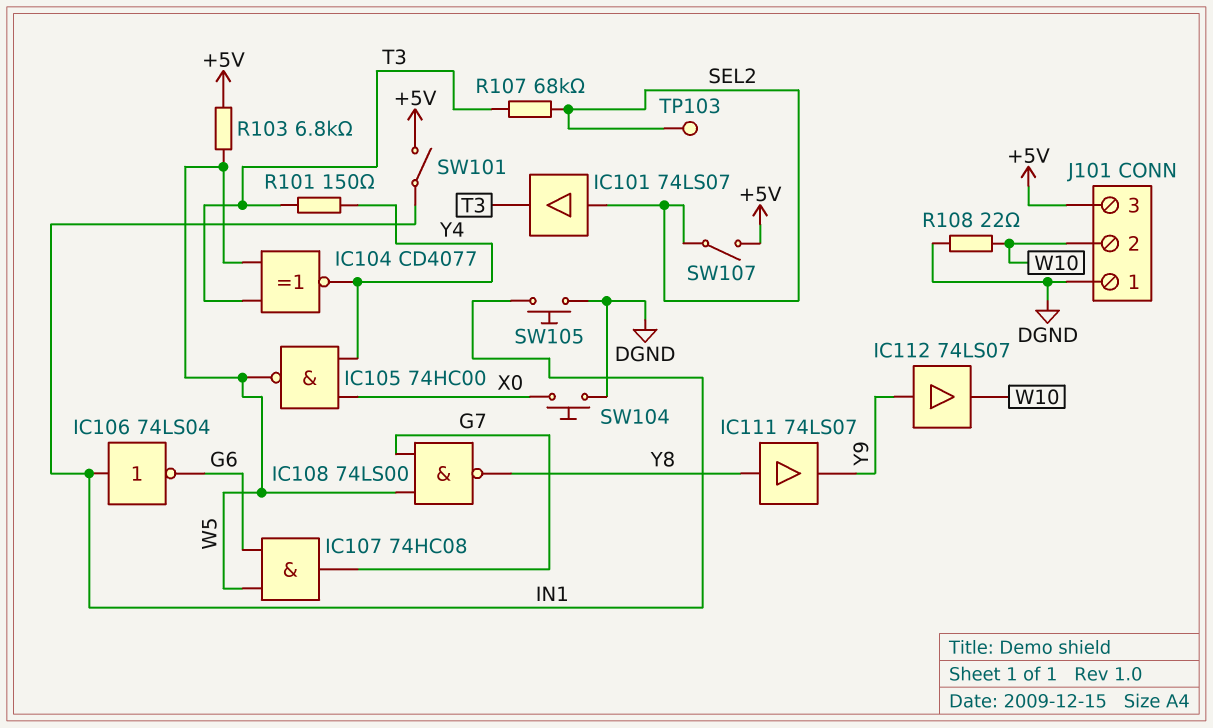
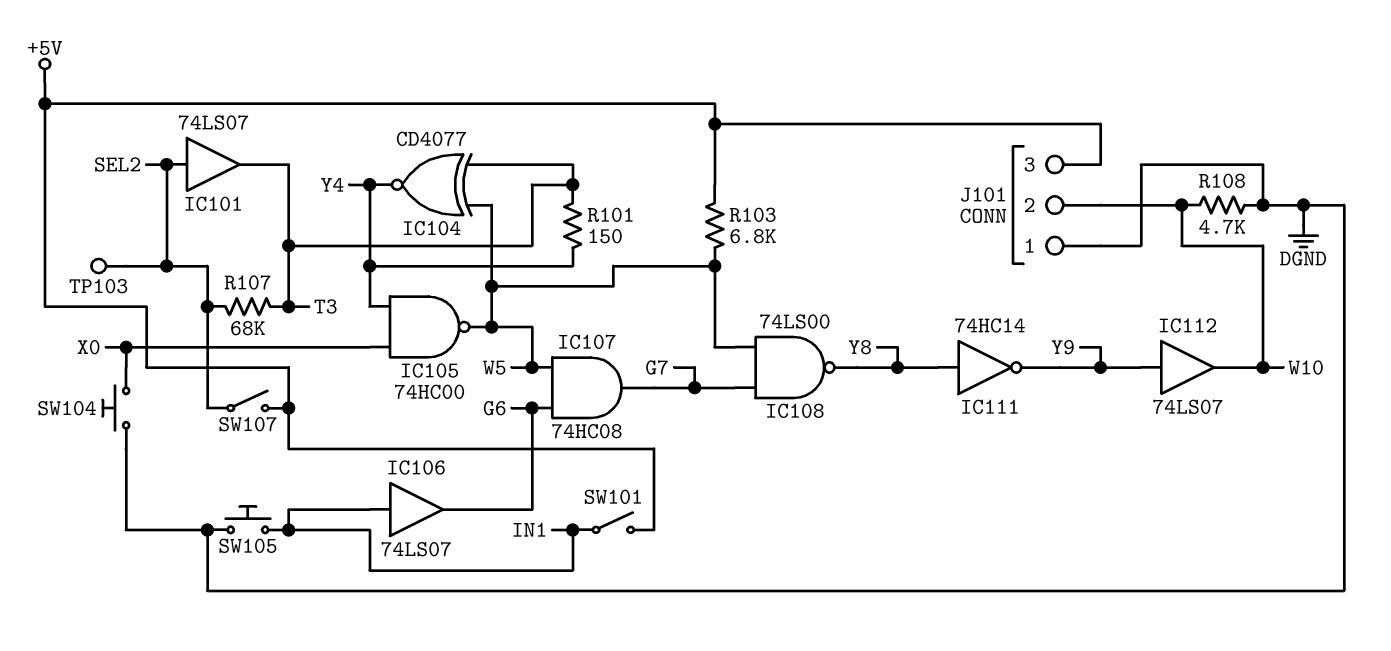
IC106: NOT 74LS04 (in IN1, out G6) -> buffer 74LS07 (in IN1, out G6)
IC111: buffer 74LS07 (in Y8, out Y9) -> NOT 74HC14 (in Y8, out Y9)
R108: 22 (DGND, W10) -> 4.7k (DGND, W10)

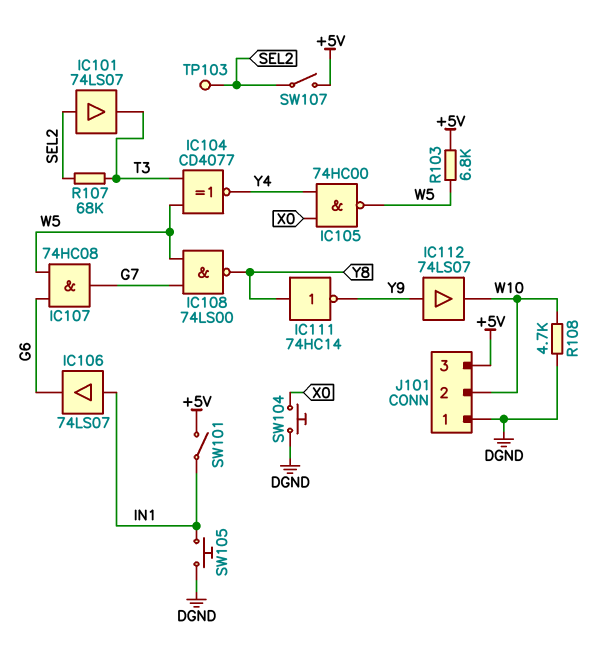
R101: 150 (T3, Y4) -> none

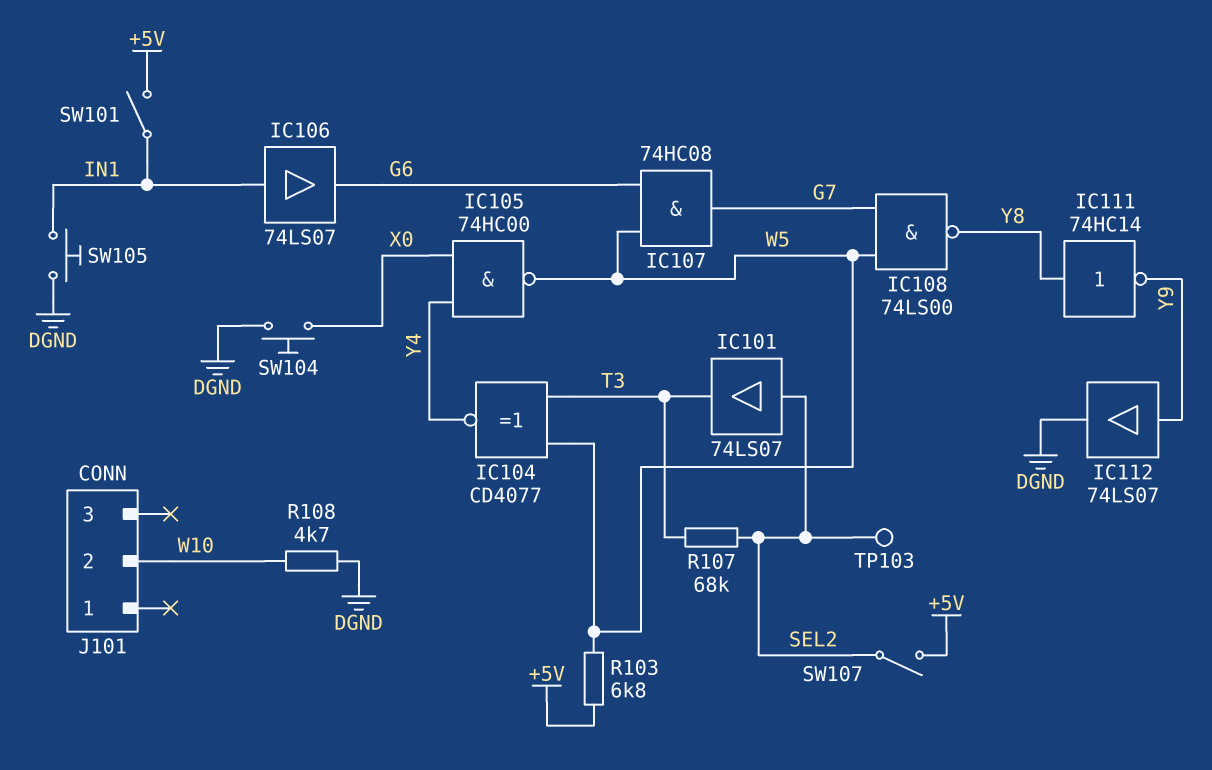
IC112: buffer 74LS07 (in Y9, out W10) -> buffer 74LS07 (in Y9, out DGND)
J101 pin 1: DGND -> none
J101 pin 3: +5V -> none

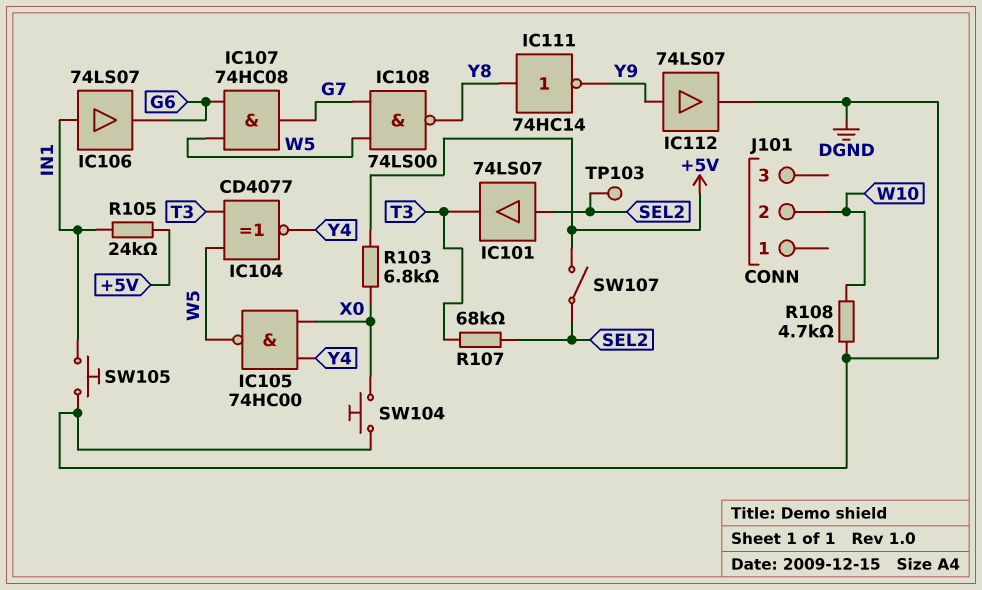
R103: 6.8k (+5V, W5) -> 6.8k (+5V, X0)
R105: none -> 24k (+5V, IN1)
SW101: switch (+5V, IN1) -> none

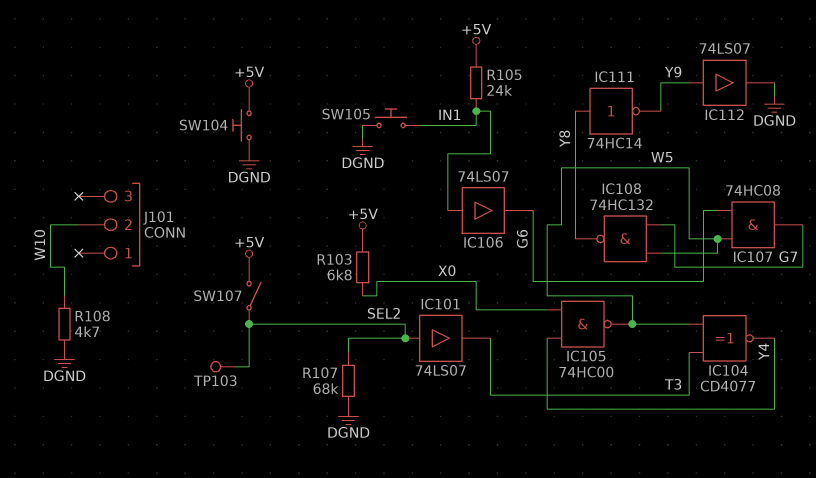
IC108: NAND 74LS00 (in G7, in W5, out Y8) -> NAND 74HC132 (in G7, in W5, out Y8)
R107: 68k (SEL2, T3) -> 68k (DGND, SEL2)
SW104: button (DGND, X0) -> button (+5V, DGND)

